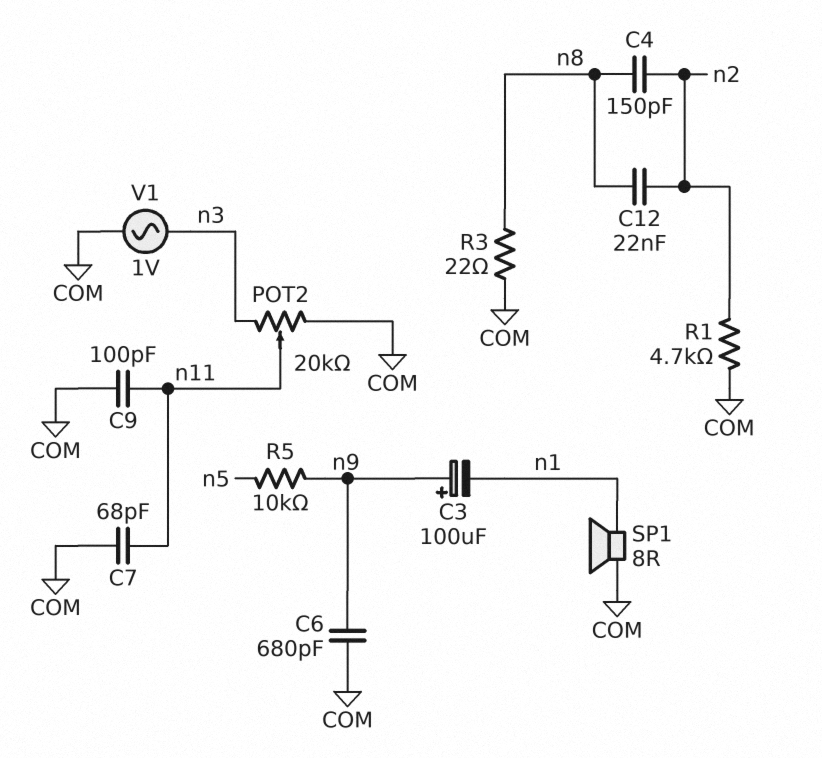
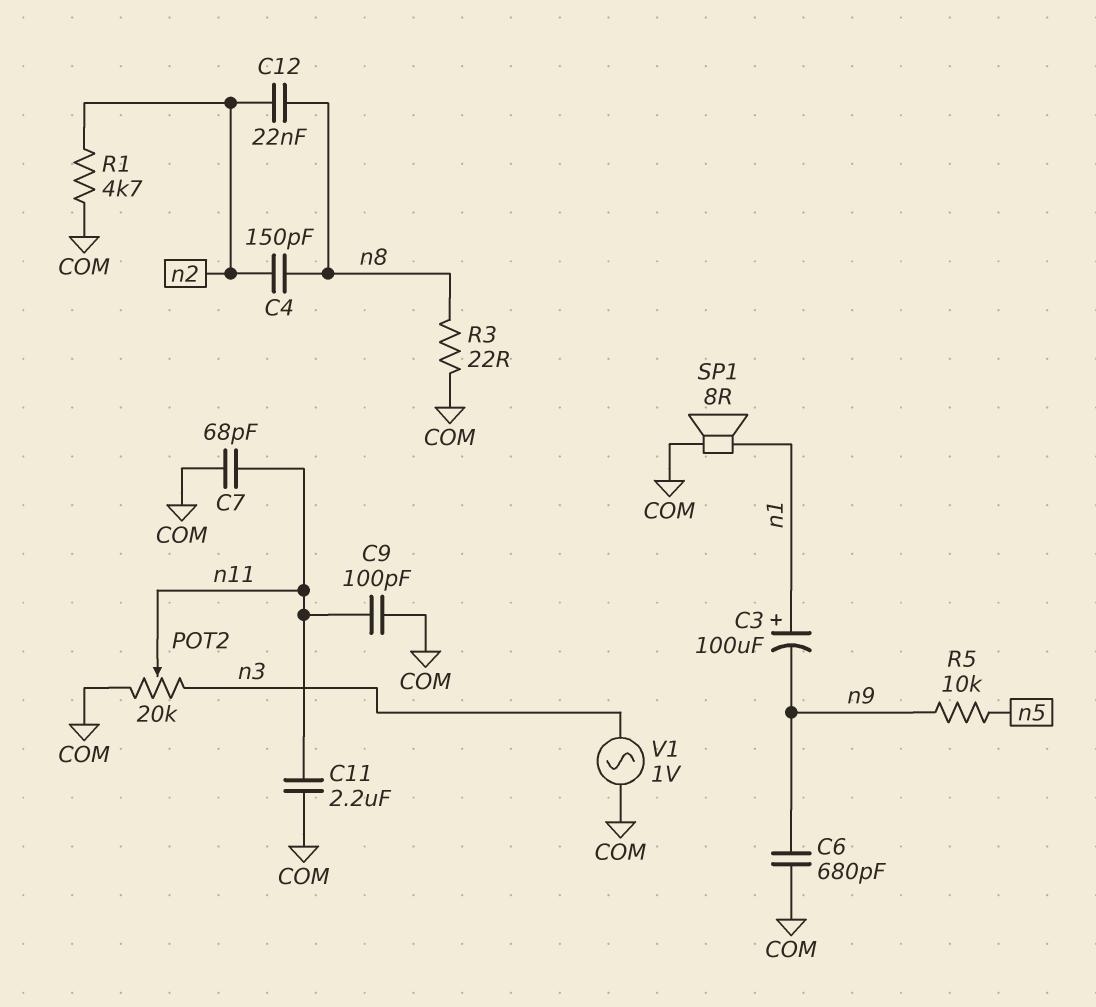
C3: 100uF (plus n9, minus n1) -> 100uF (plus n1, minus n9)
C11: none -> 2.2uF (COM, n11)

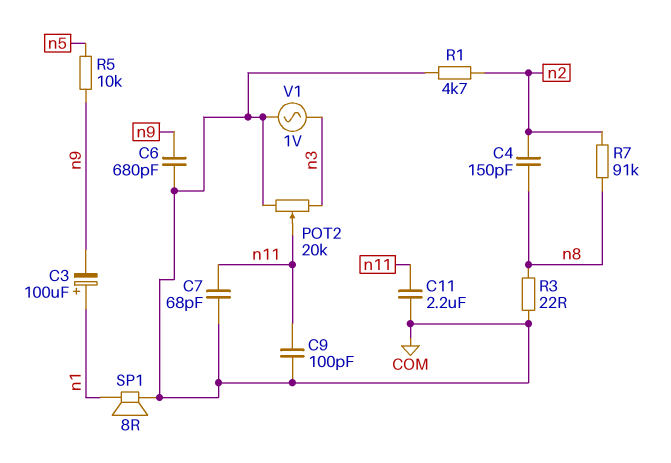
C12: 22nF (n2, n8) -> none
R7: none -> 91k (n2, n8)

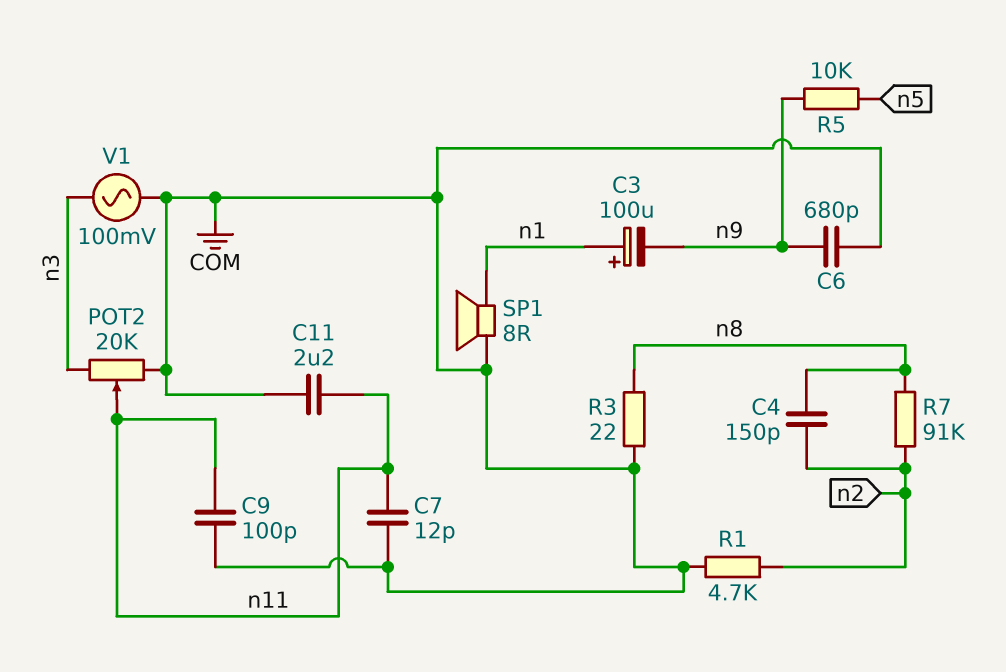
C7: 68pF (COM, n11) -> 12pF (COM, n11)
V1: AC 1V (COM, n3) -> AC 100mV (COM, n3)

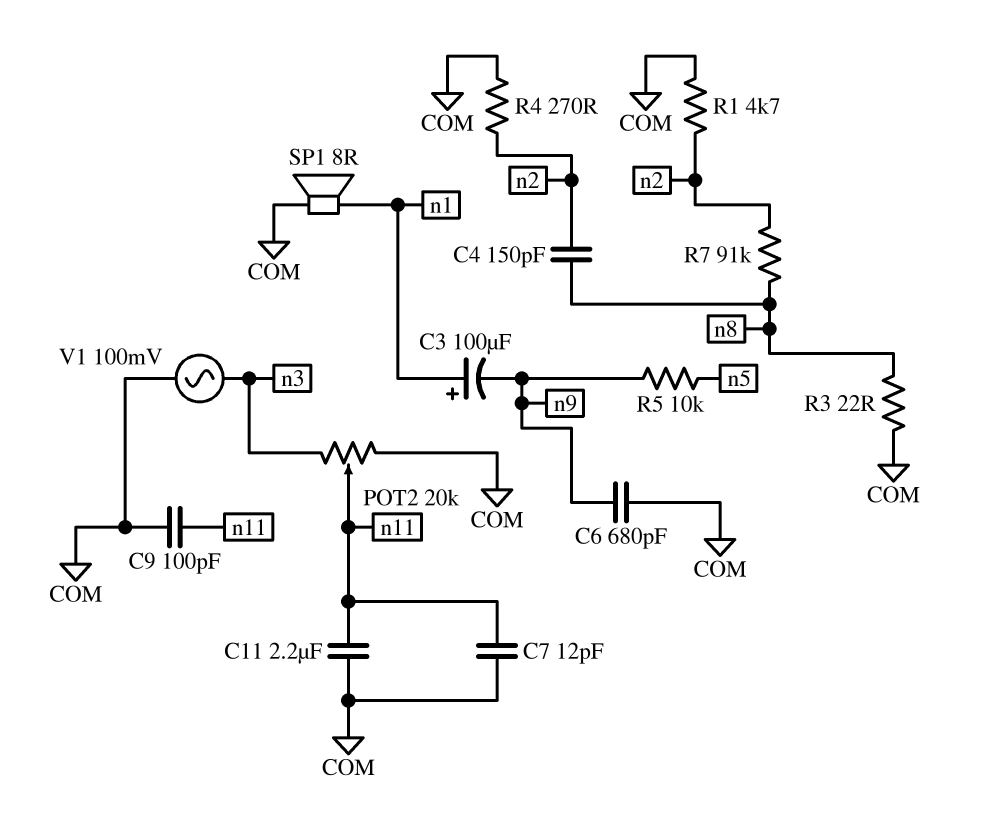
R4: none -> 270 (COM, n2)

